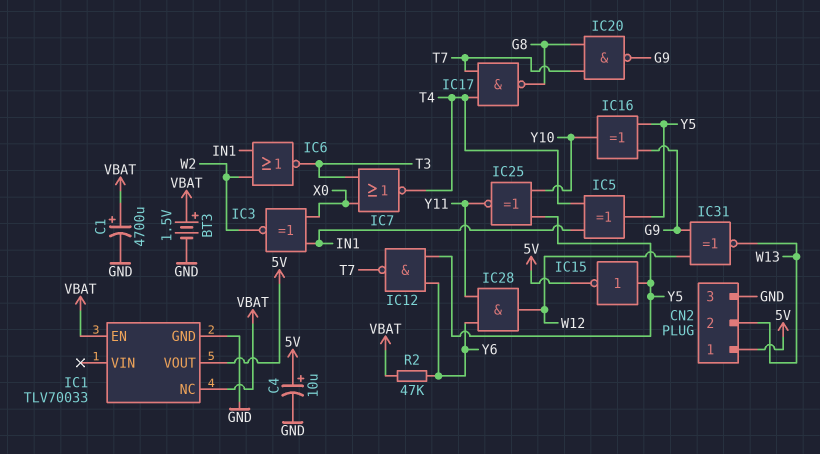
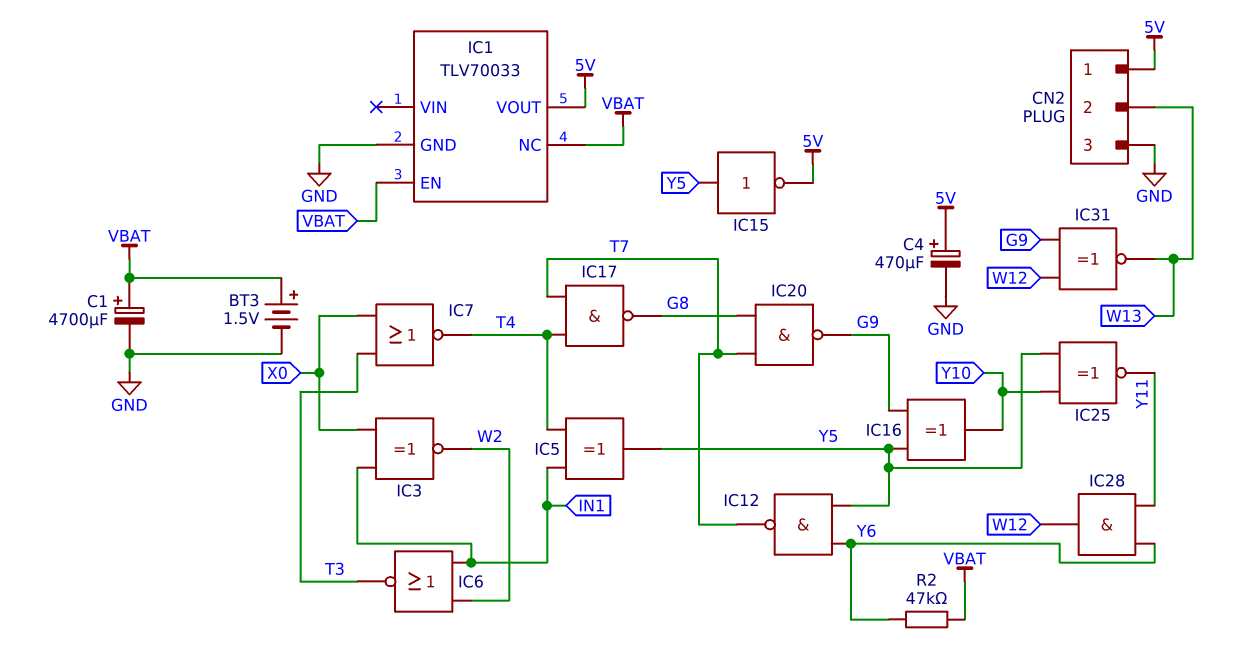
C4: 10uF (plus 5V, minus GND) -> 470uF (plus 5V, minus GND)

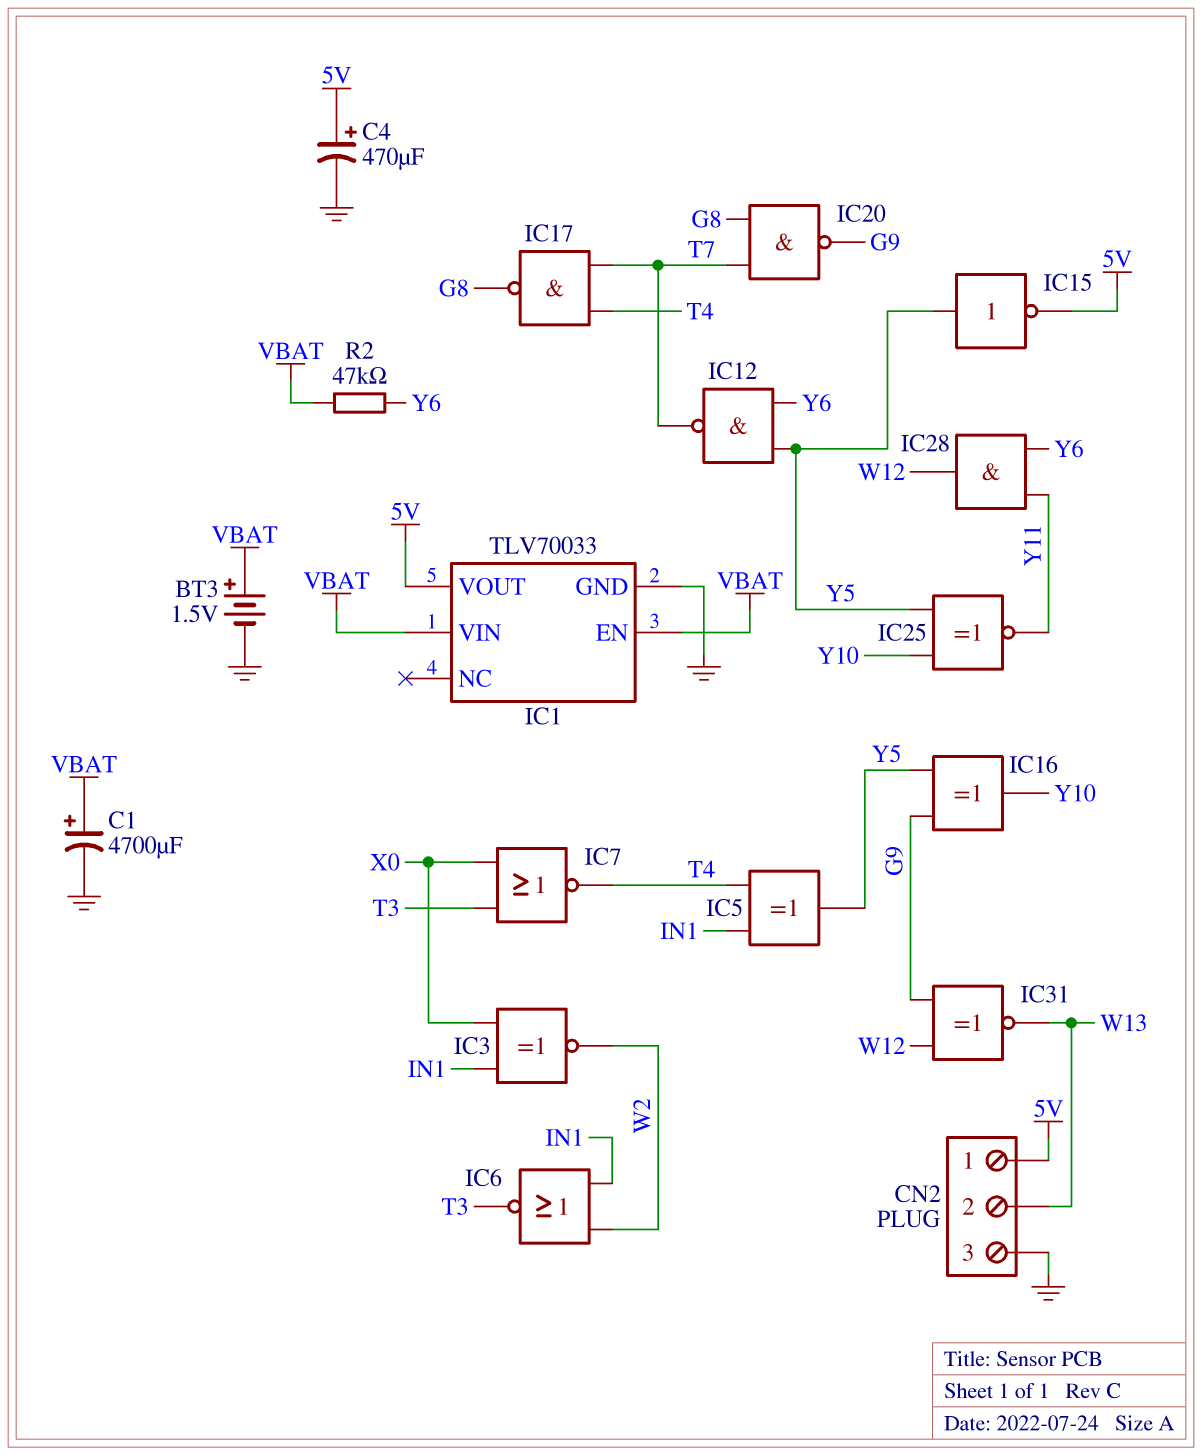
IC1 pin NC: VBAT -> none
IC1 pin VIN: none -> VBAT

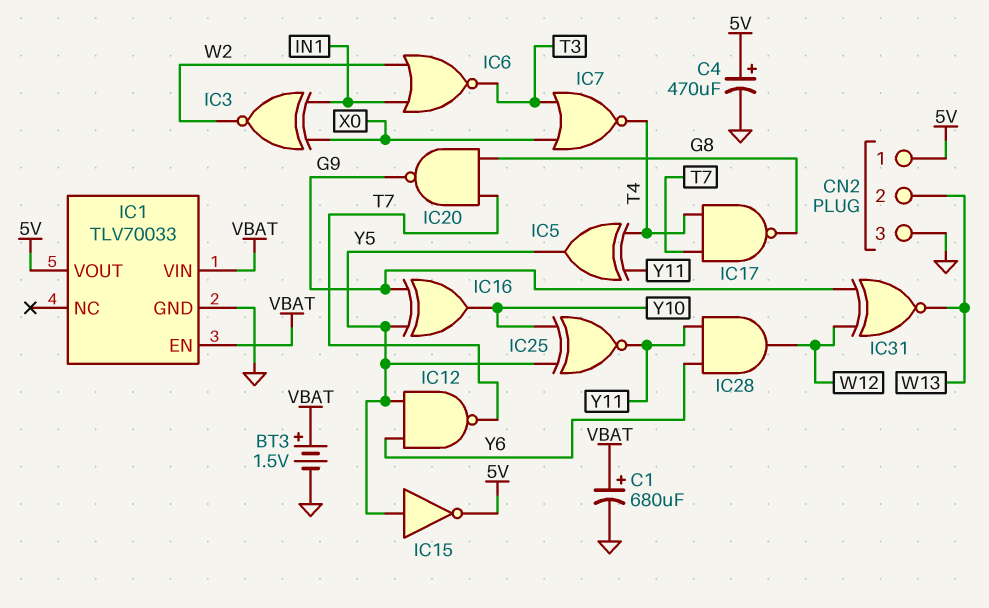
C1: 4700uF (plus VBAT, minus GND) -> 680uF (plus VBAT, minus GND)
IC5: XOR (in IN1, in T4, out Y5) -> XOR (in T4, in Y11, out Y5)
R2: 47k (VBAT, Y6) -> none

